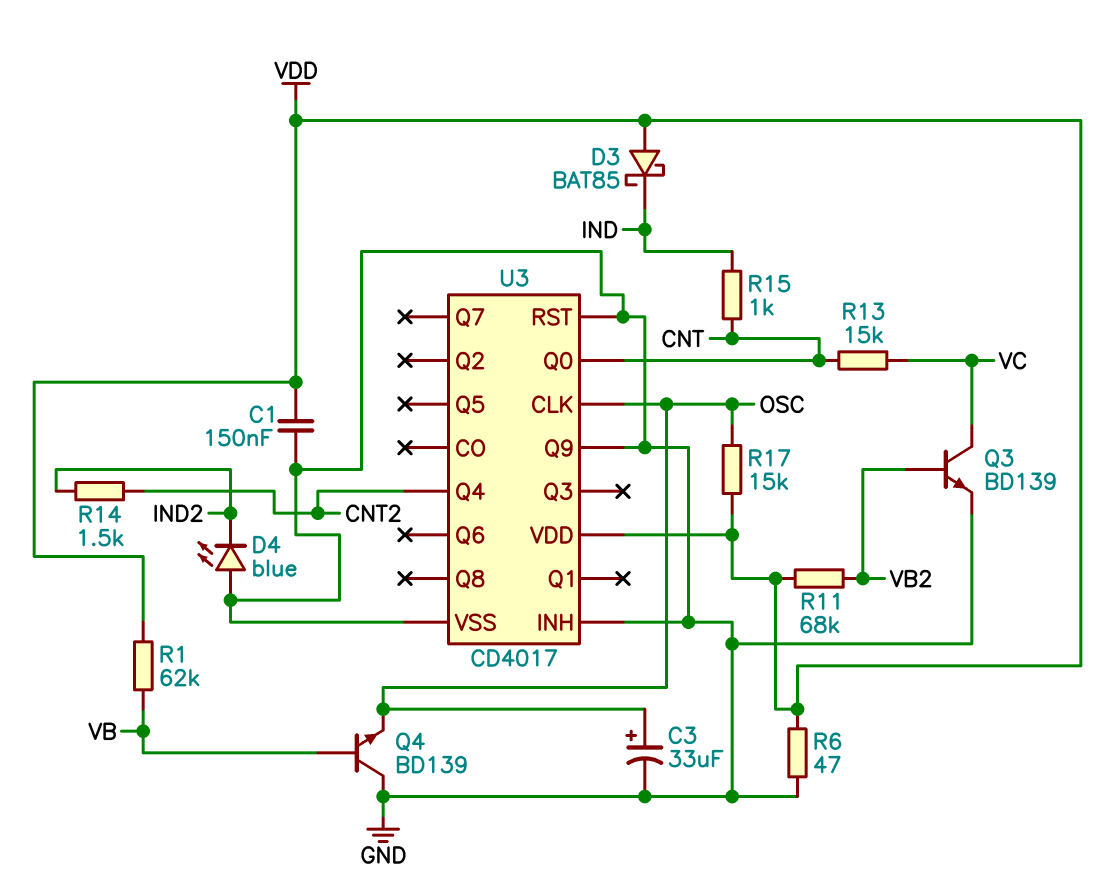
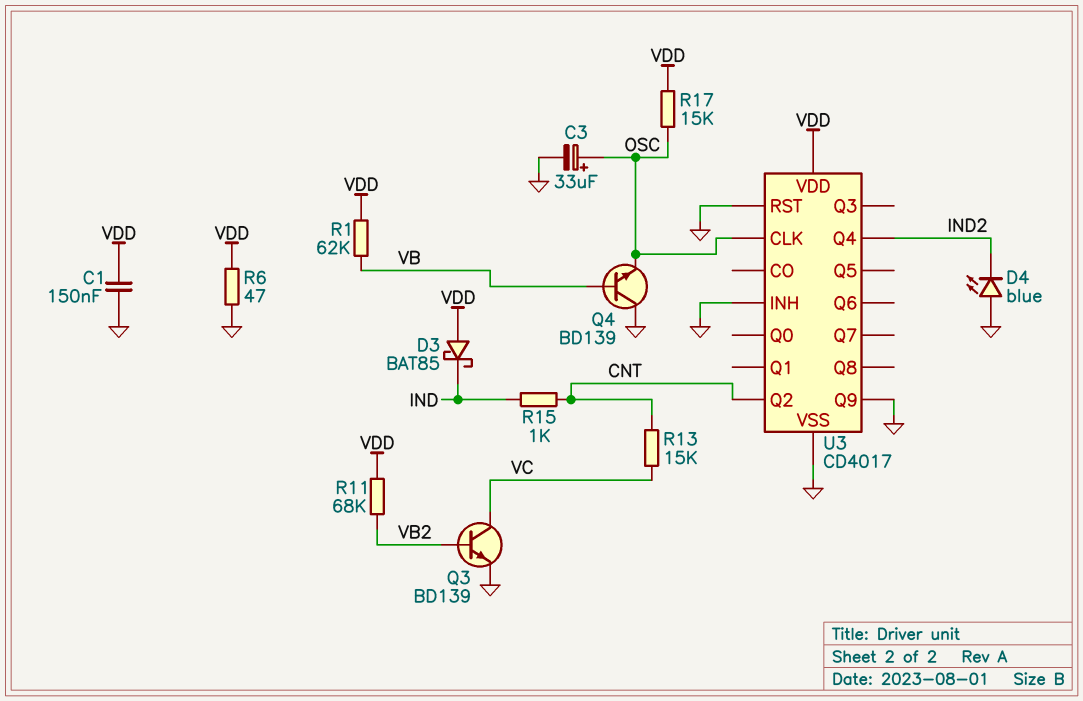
R14: 1.5k (CNT2, IND2) -> none
U3 pin Q0: CNT -> none
U3 pin Q2: none -> CNT
U3 pin Q4: CNT2 -> IND2

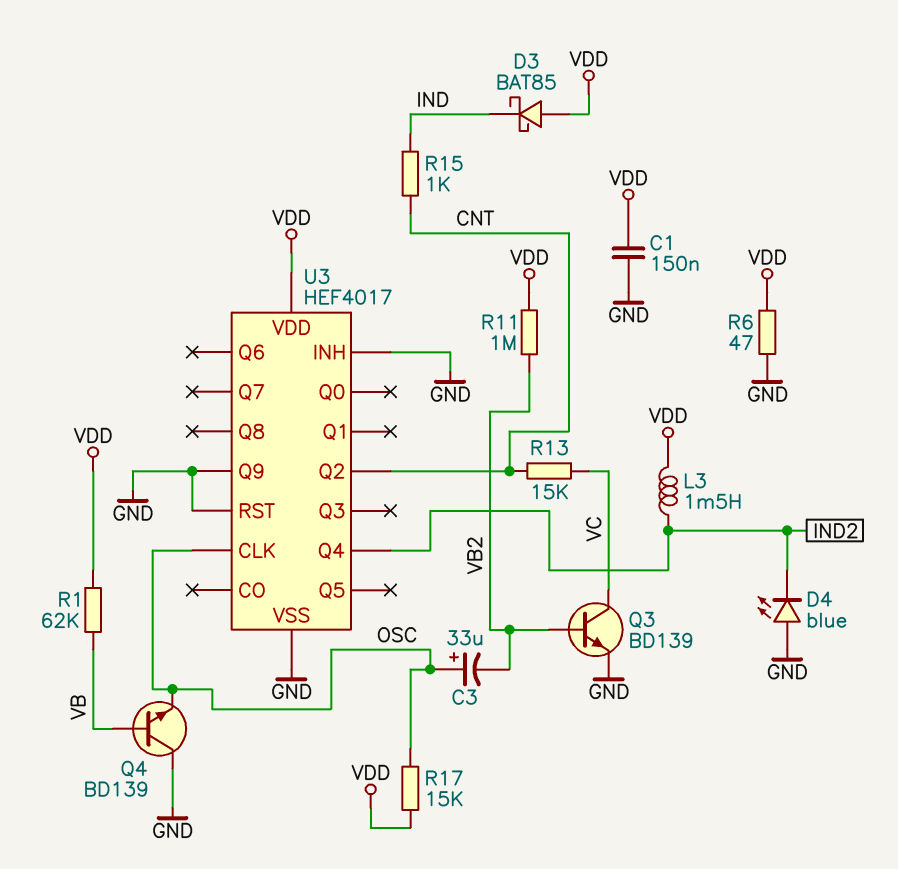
C3: 33uF (plus OSC, minus GND) -> 33uF (plus OSC, minus VB2)
L3: none -> 1.5mH (IND2, VDD)
R11: 68k (VB2, VDD) -> 1M (VB2, VDD)
U3: CD4017 -> HEF4017

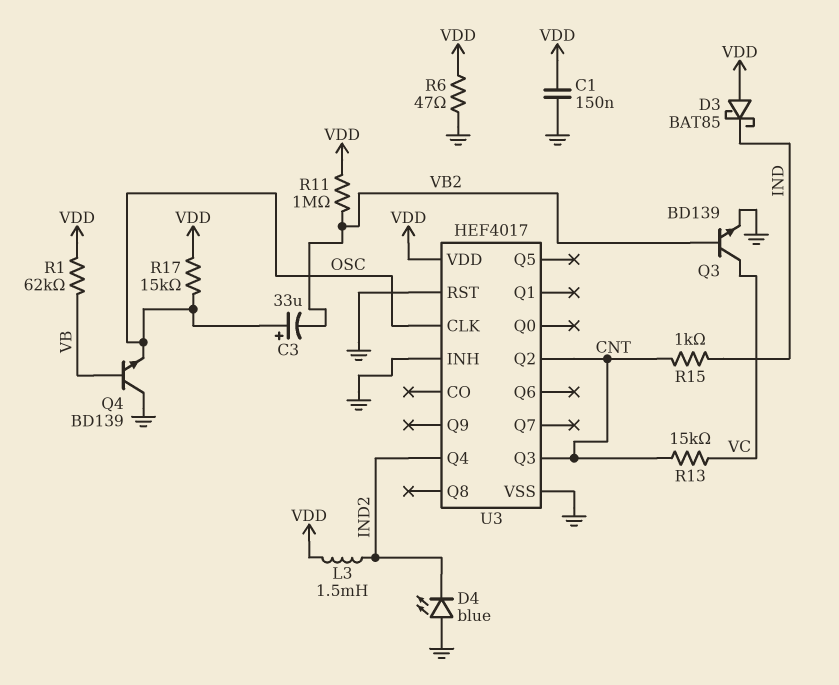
U3 pin Q3: none -> CNT
U3 pin Q9: GND -> none

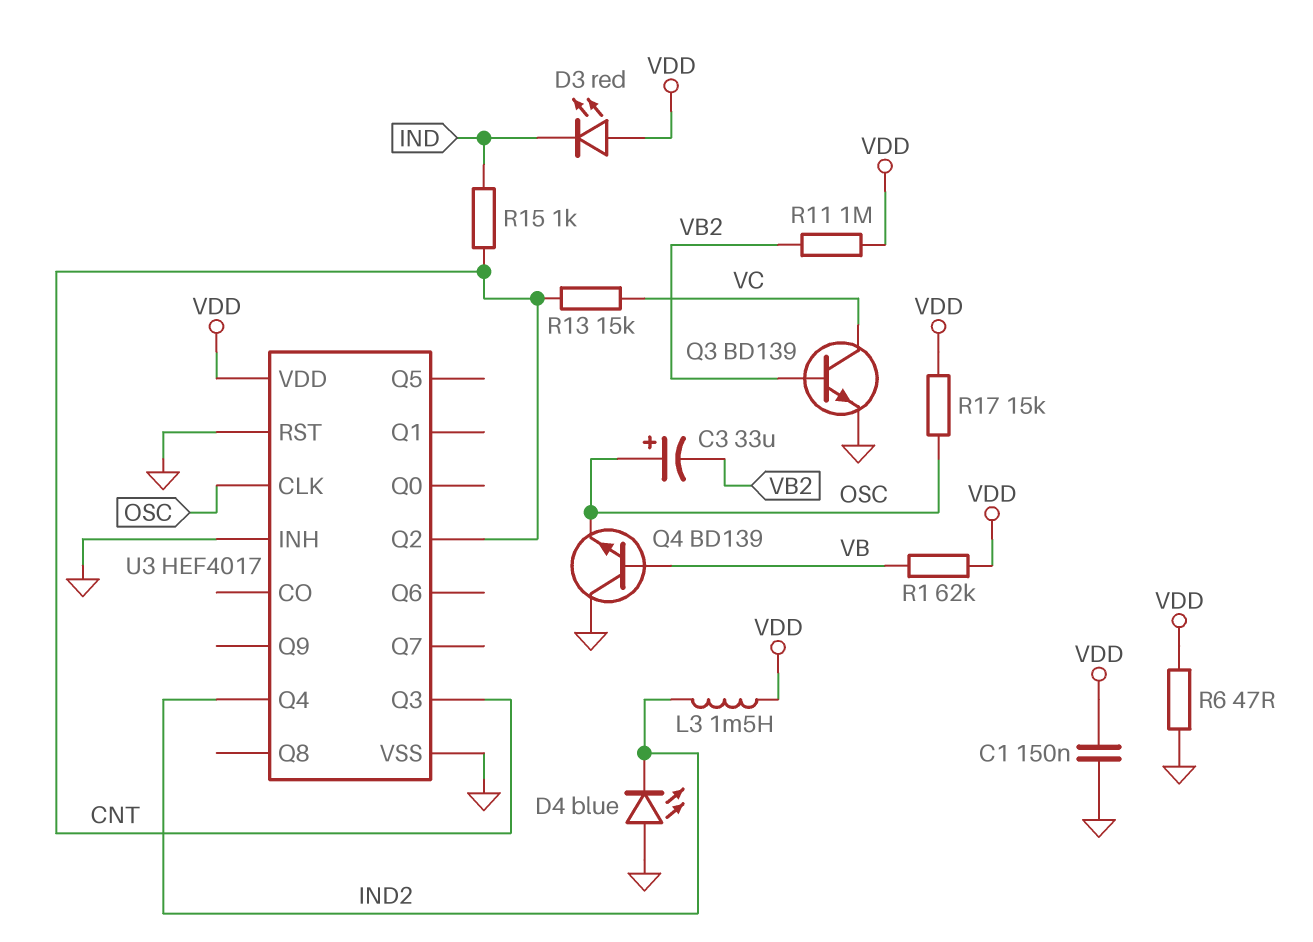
D3: schottky BAT85 (A VDD, K IND) -> LED red (A VDD, K IND)

